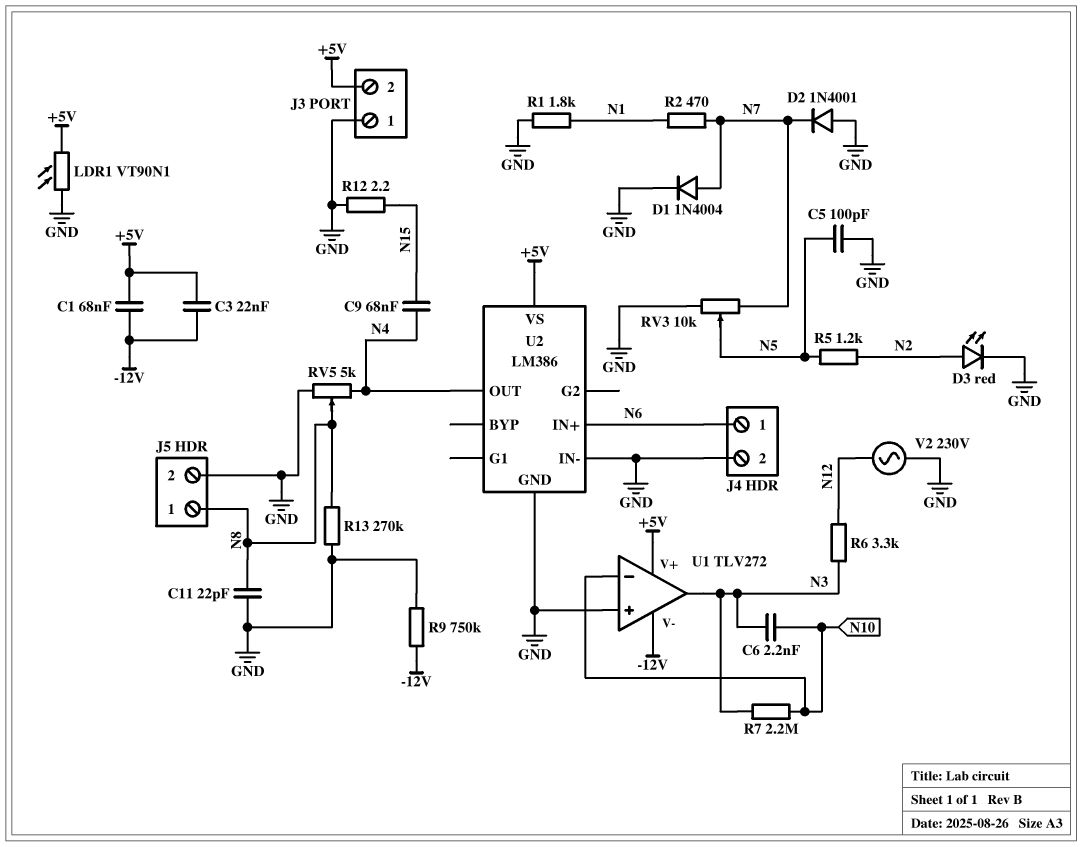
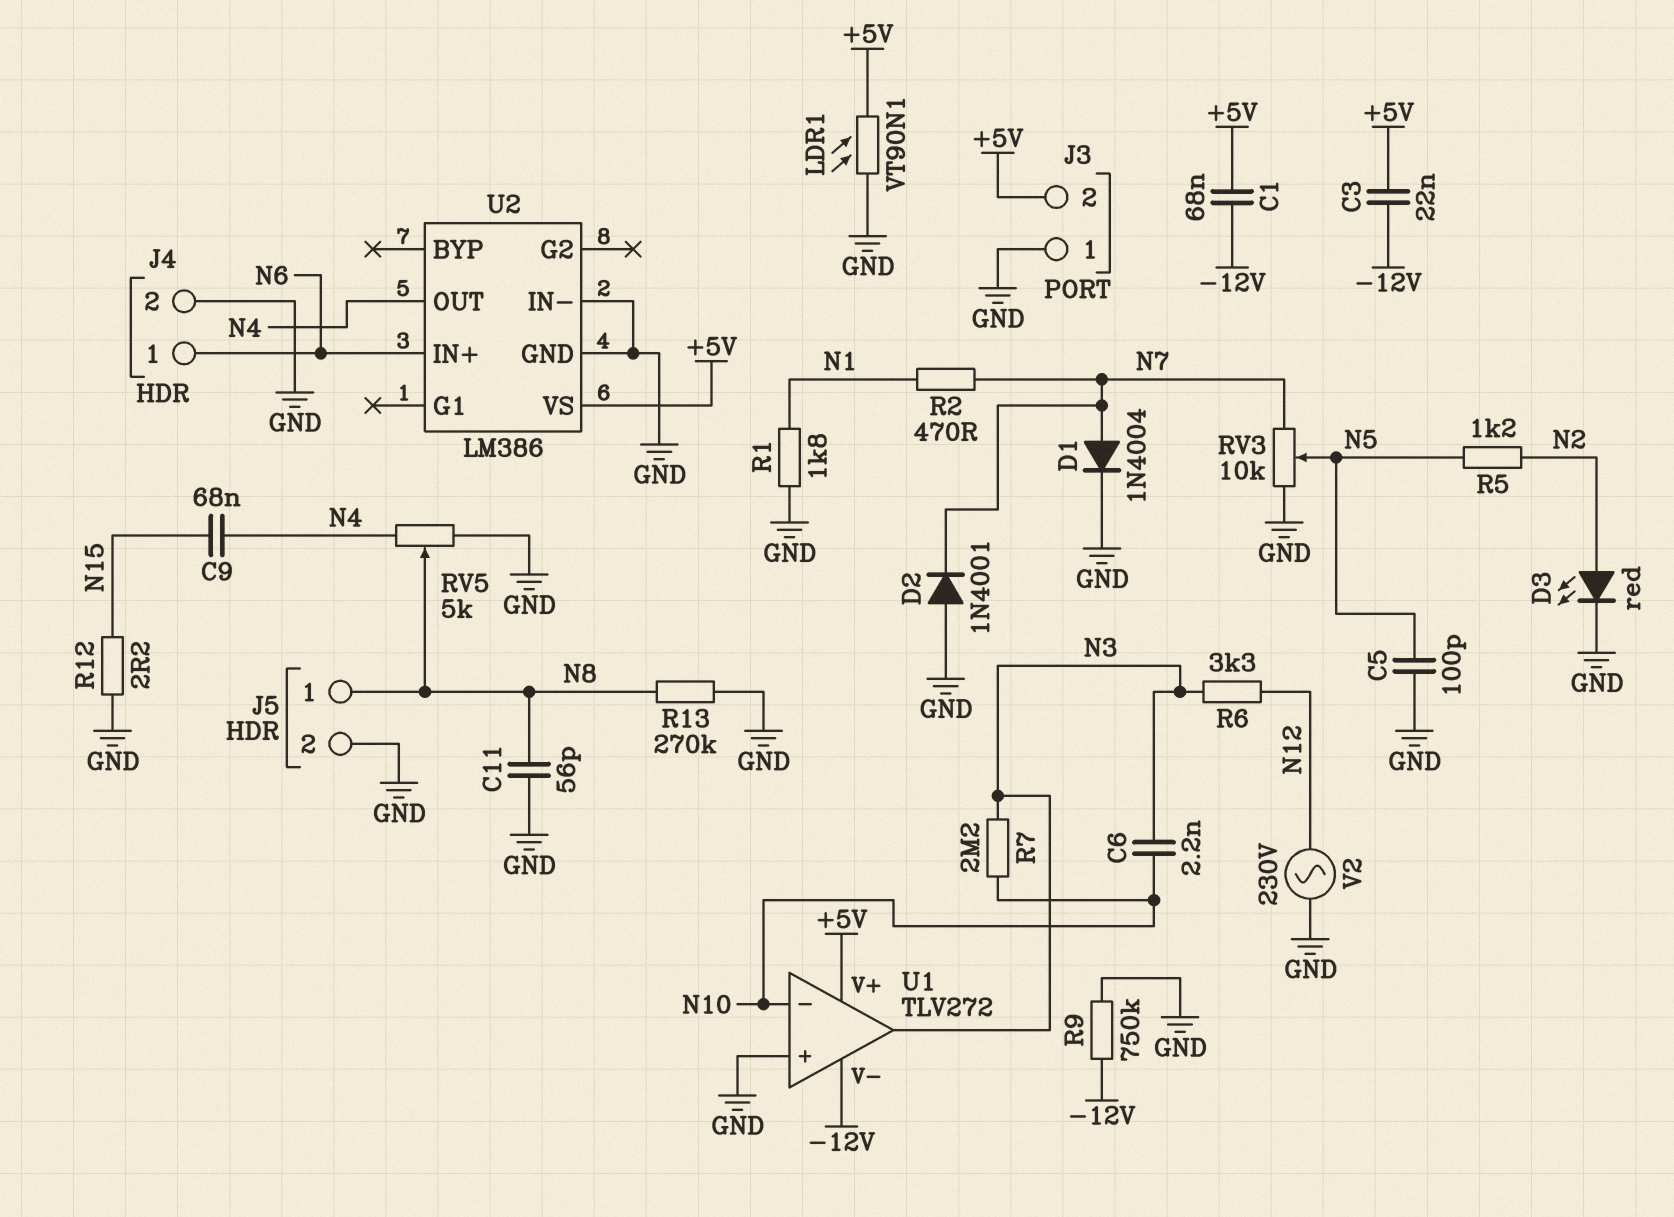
C11: 22pF (GND, N8) -> 56pF (GND, N8)

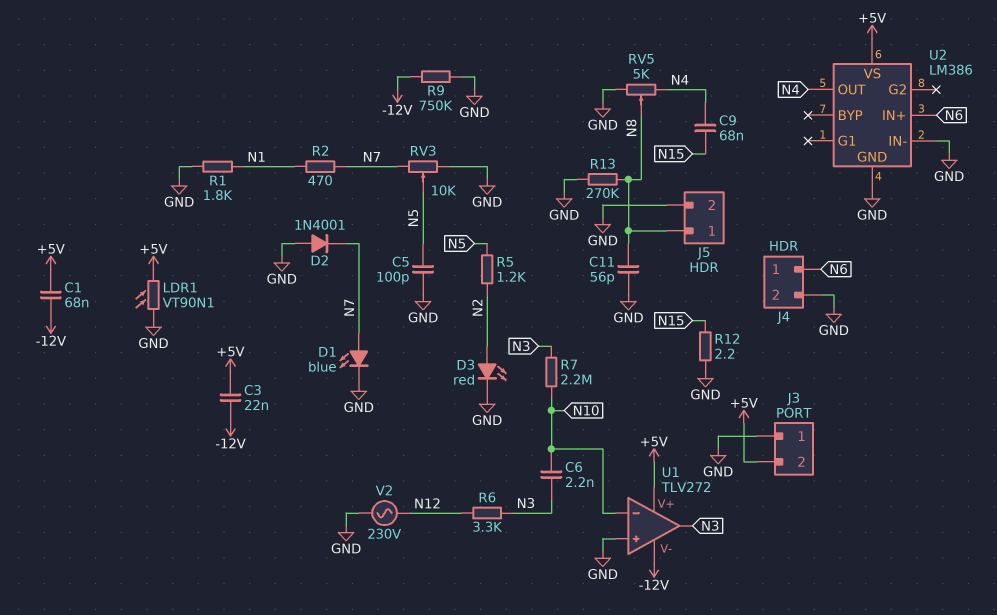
D1: diode 1N4004 (A N7, K GND) -> LED blue (A N7, K GND)

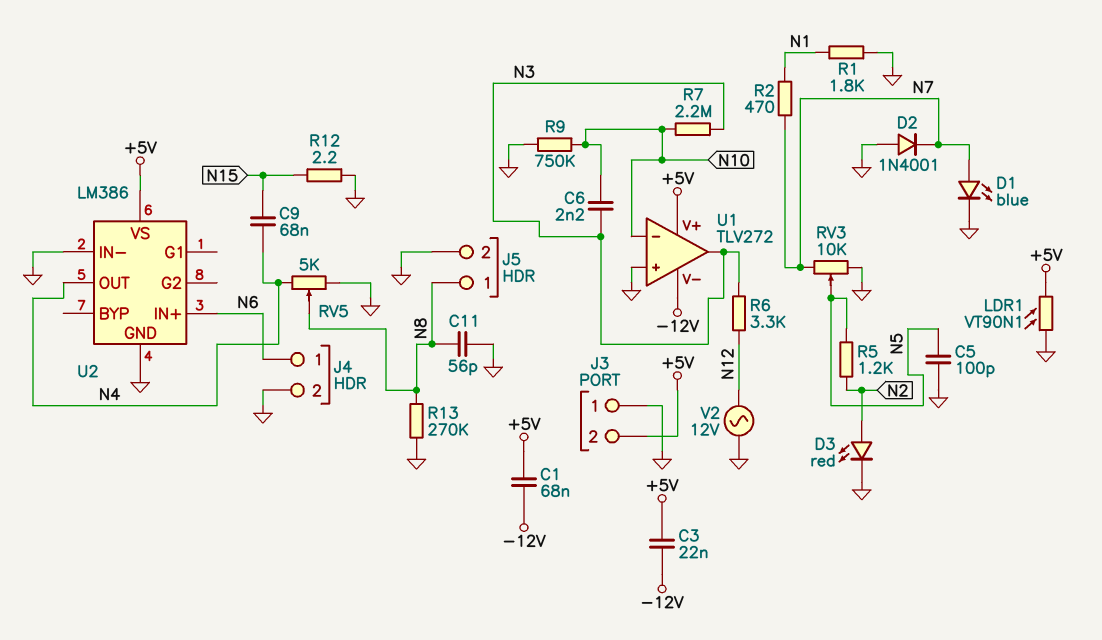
R9: 750k (-12V, GND) -> 750k (GND, N10)
V2: AC 230V (GND, N12) -> AC 12V (GND, N12)

